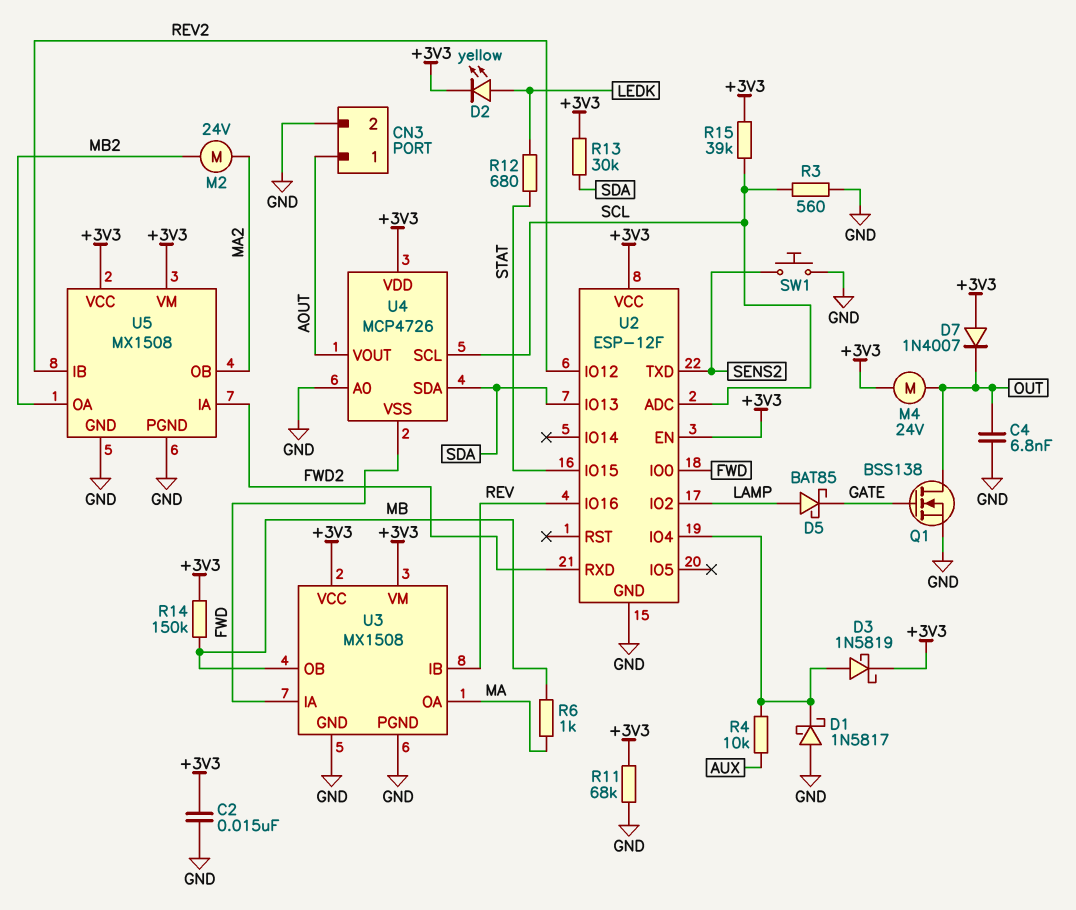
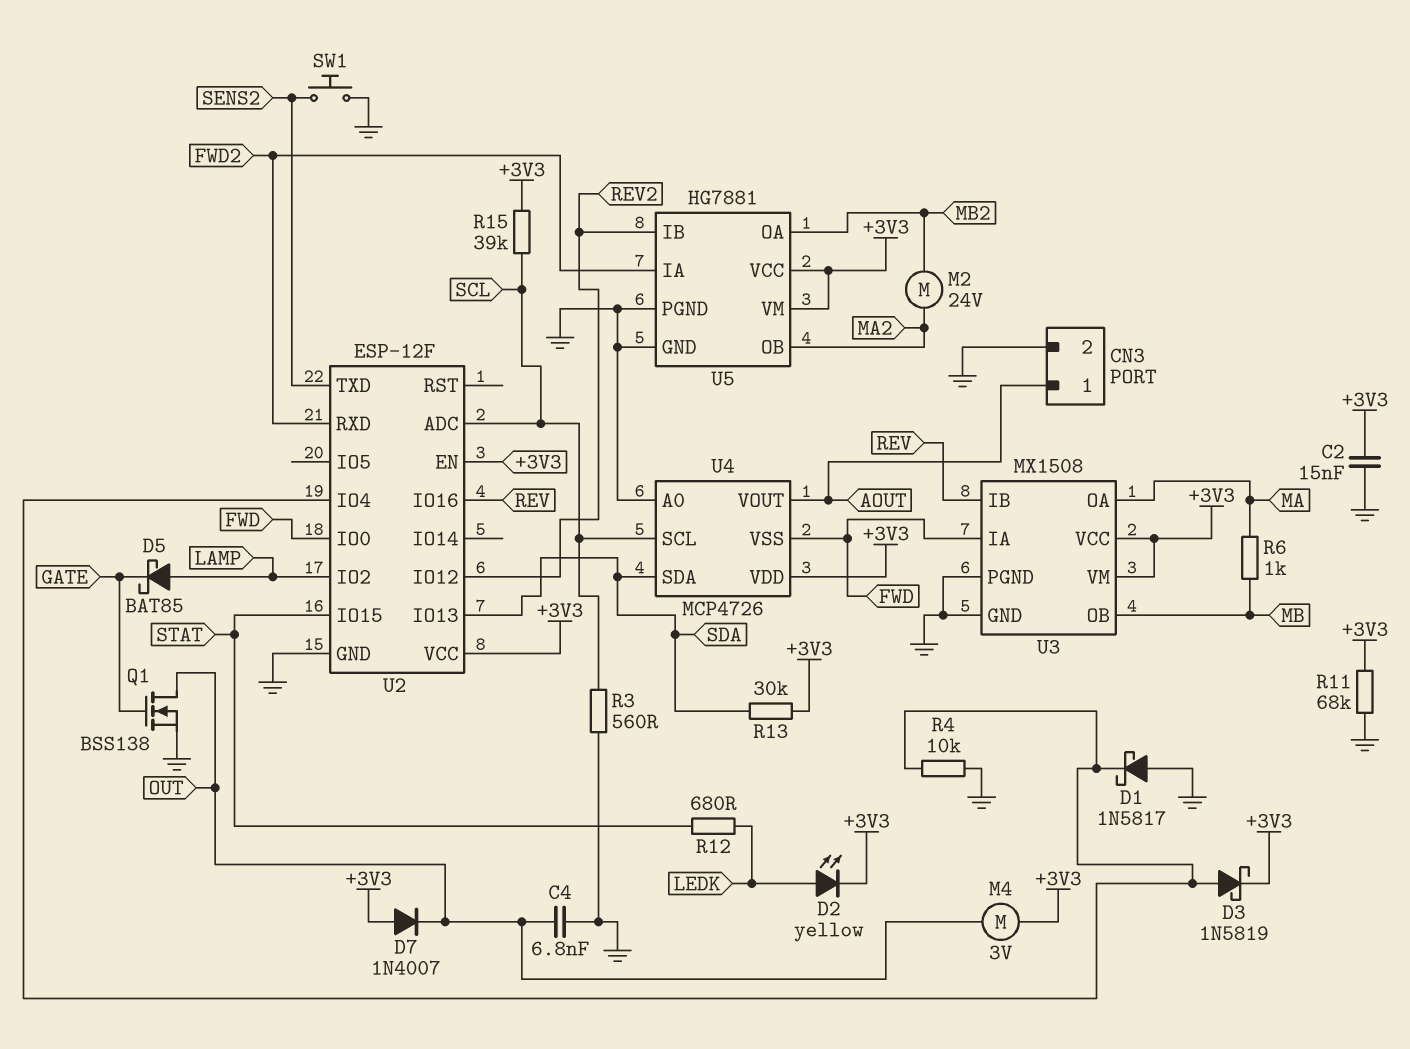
M4: motor 24V (+3V3, OUT) -> motor 3V (+3V3, OUT)
R4: 10k (AUX, U2/IO4) -> 10k (GND, U2/IO4)
R14: 150k (+3V3, MB) -> none
U5: MX1508 -> HG7881

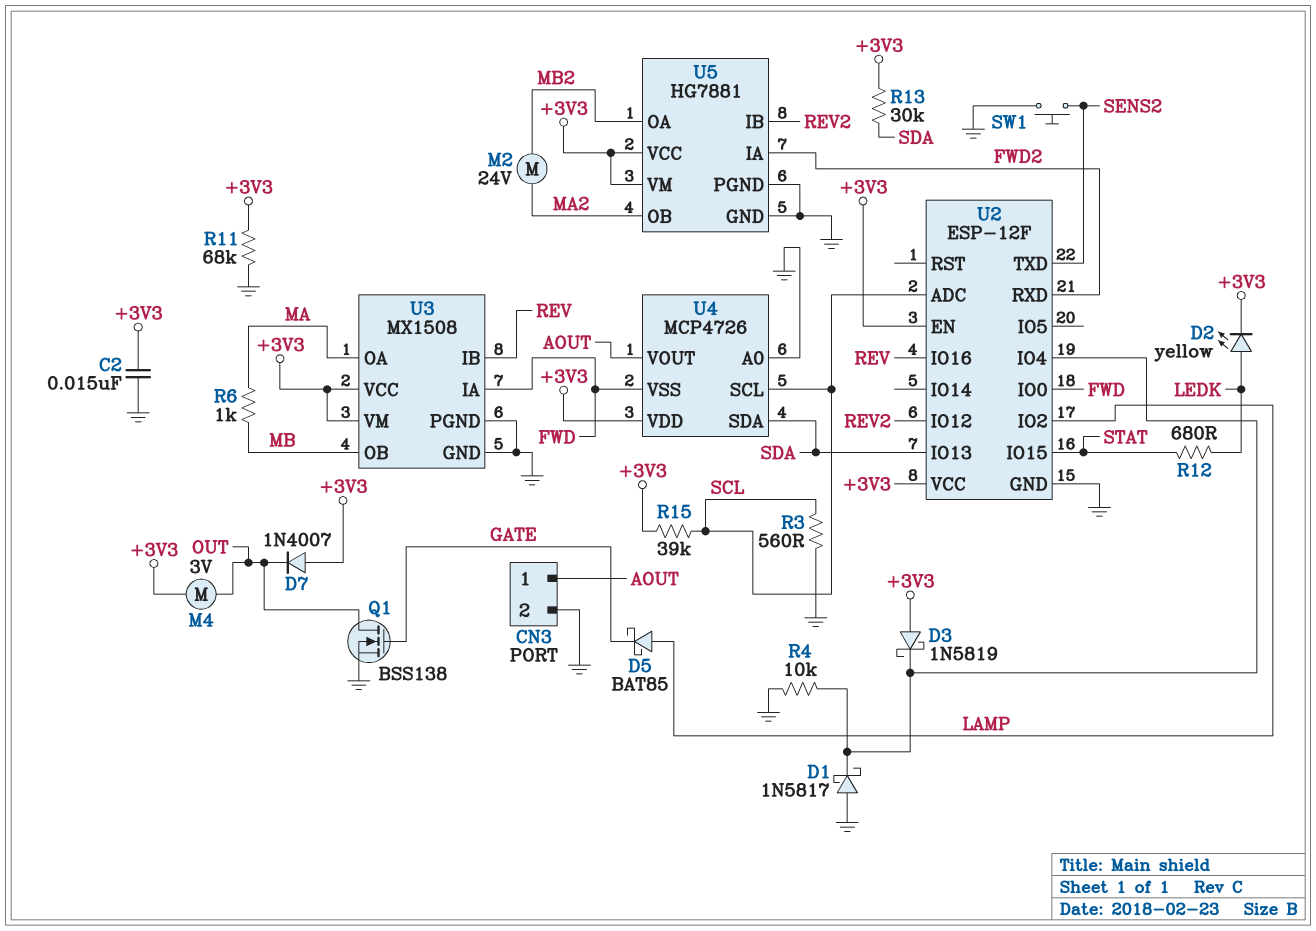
C4: 6.8nF (GND, OUT) -> none
D3: schottky 1N5819 (A U2/IO4, K +3V3) -> schottky 1N5819 (A +3V3, K U2/IO4)

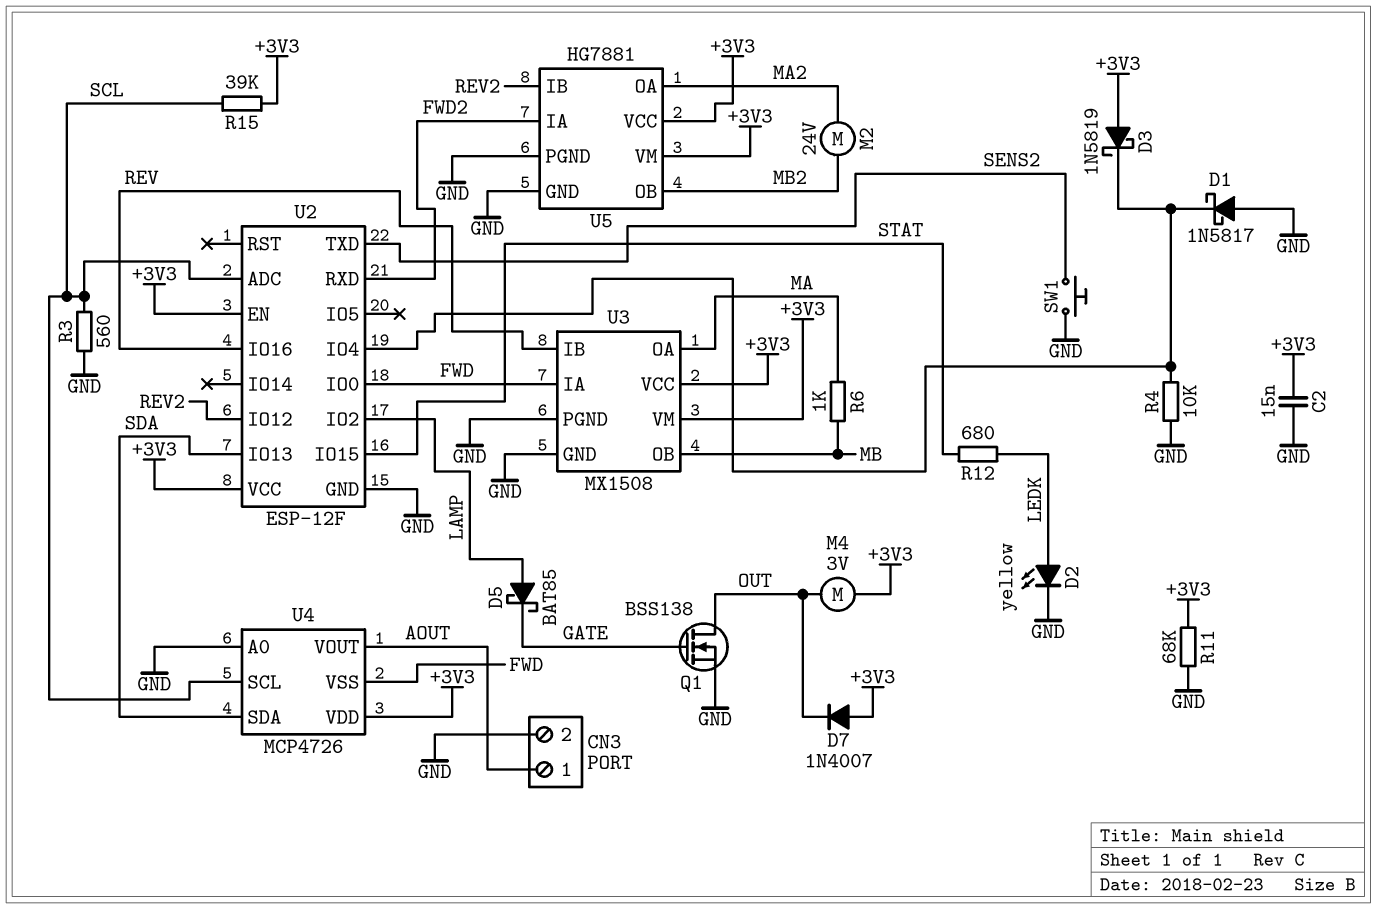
D2: LED yellow (A LEDK, K +3V3) -> LED yellow (A LEDK, K GND)
R13: 30k (+3V3, SDA) -> none
U5 pin OA: MB2 -> MA2
U5 pin OB: MA2 -> MB2

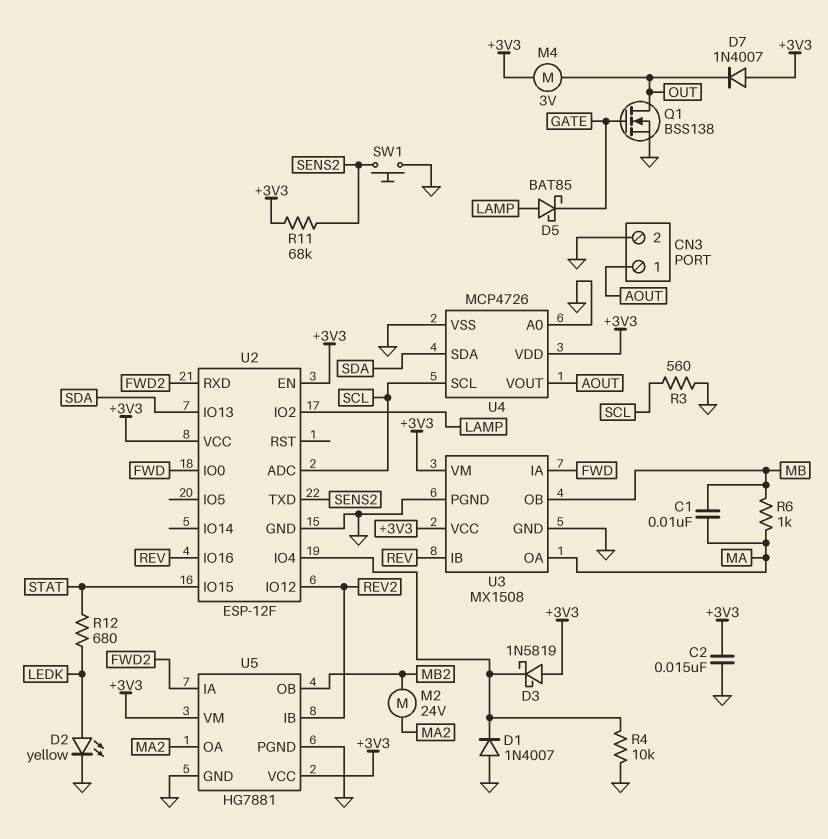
C1: none -> 10nF (MA, MB)
D1: schottky 1N5817 (A GND, K U2/IO4) -> diode 1N4007 (A GND, K U2/IO4)
R11: 68k (+3V3, GND) -> 68k (+3V3, SENS2)
R15: 39k (+3V3, SCL) -> none
U4 pin VSS: FWD -> GND

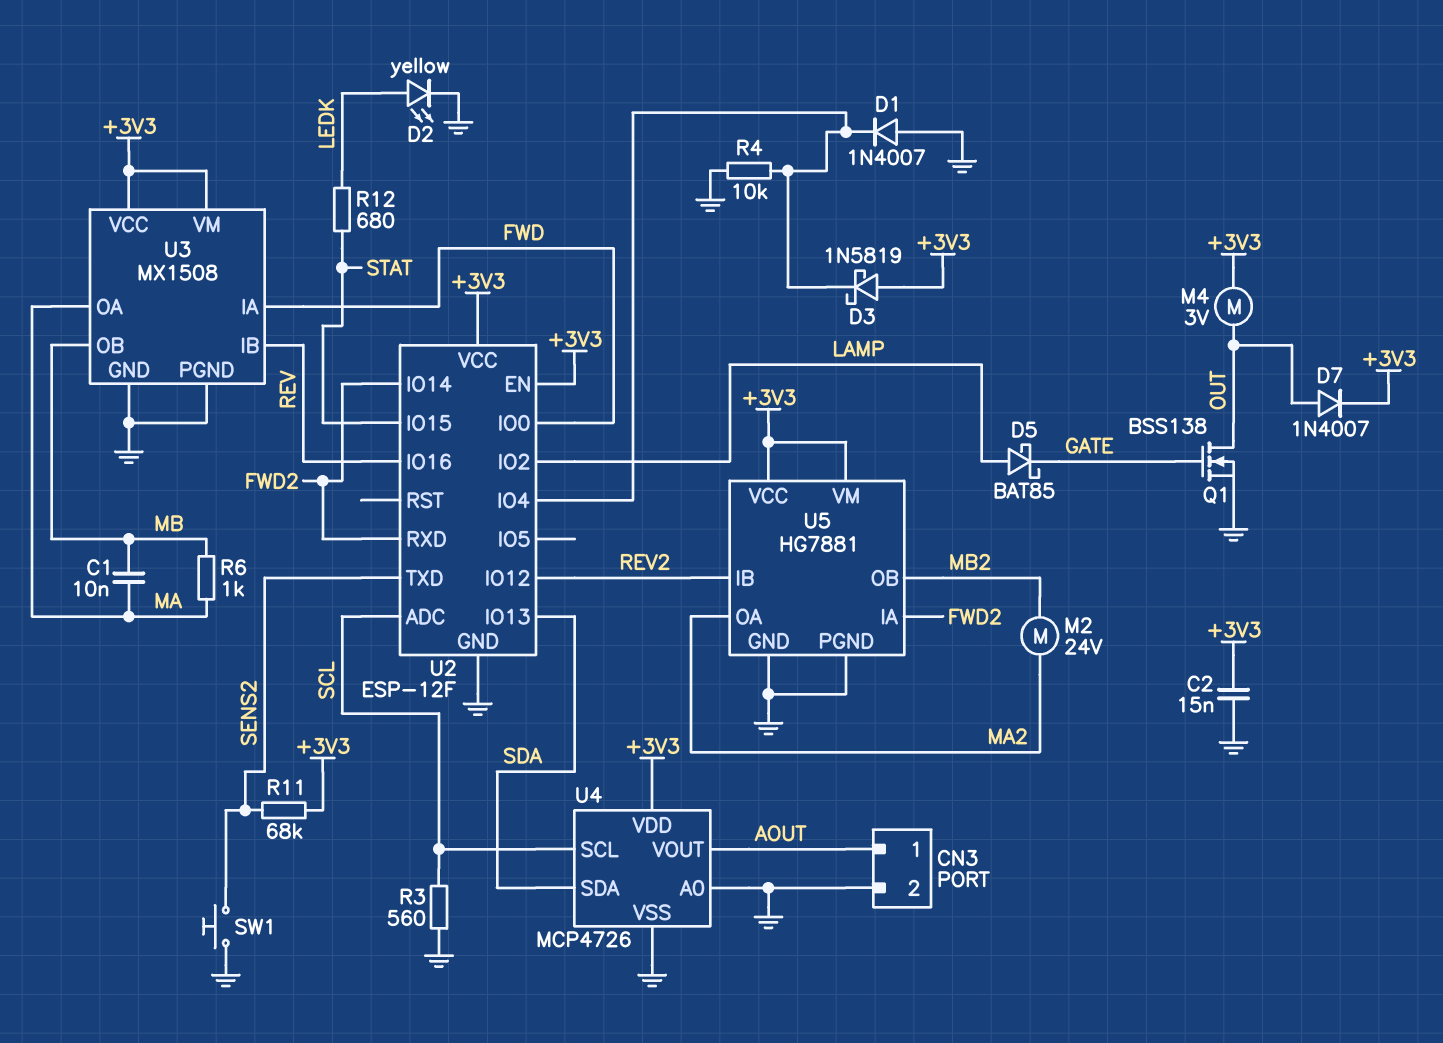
D7: diode 1N4007 (A +3V3, K OUT) -> diode 1N4007 (A OUT, K +3V3)
U2 pin IO14: none -> FWD2

